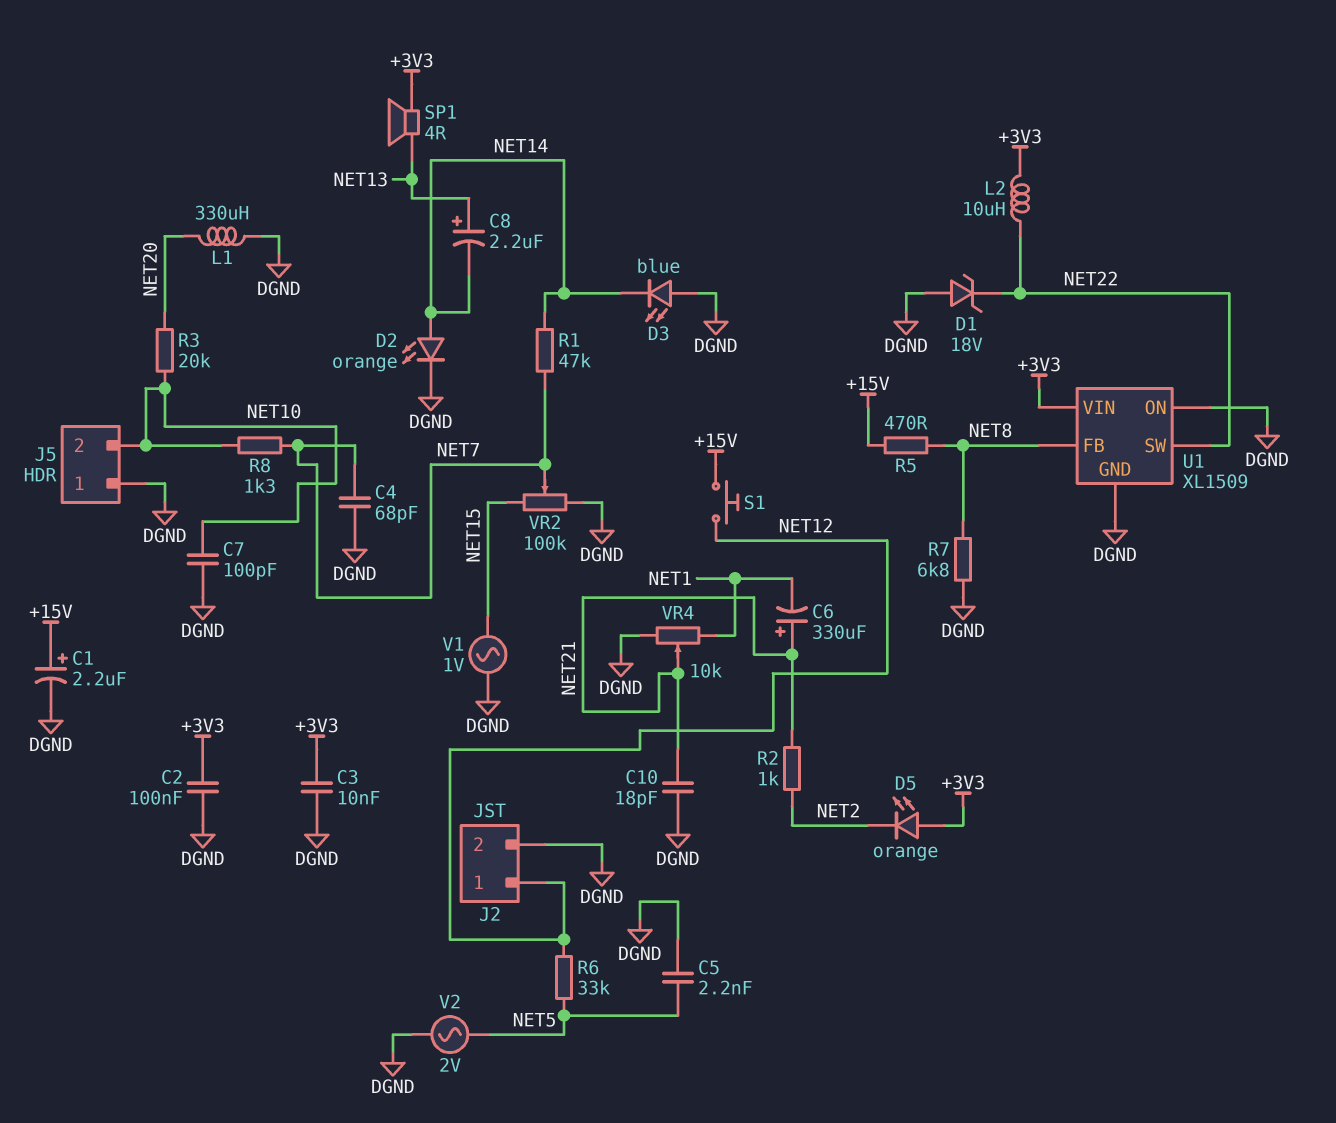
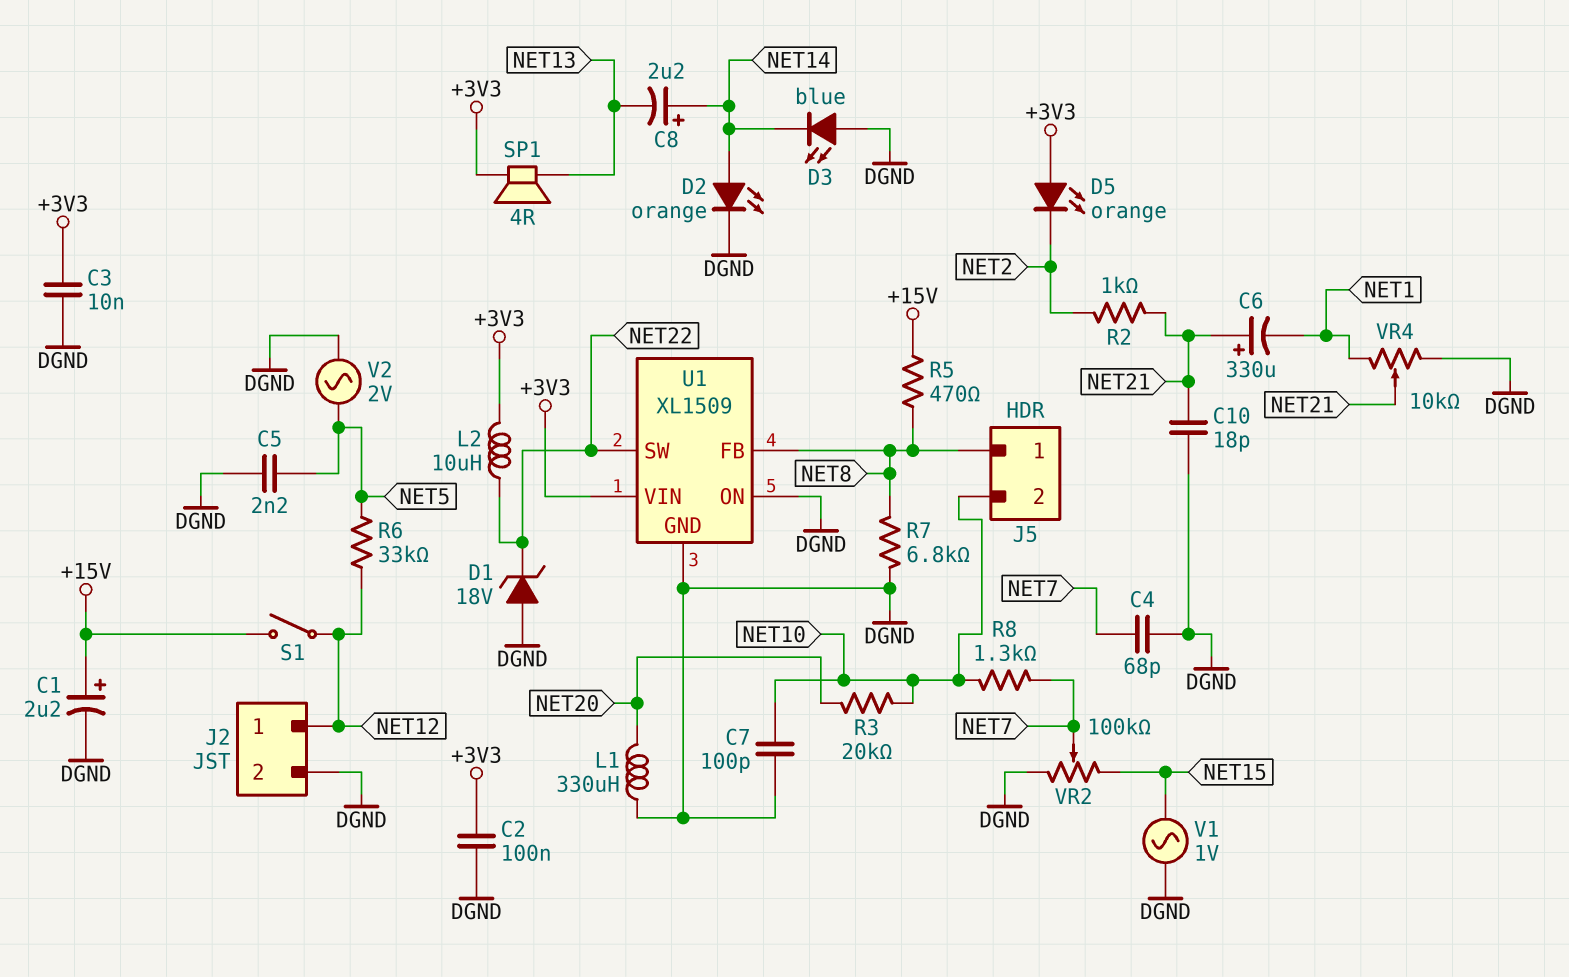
C8: 2.2uF (plus NET13, minus NET14) -> 2.2uF (plus NET14, minus NET13)
J5 pin 1: DGND -> NET8
R1: 47k (NET7, NET14) -> none
S1: button (+15V, NET12) -> switch (+15V, NET12)

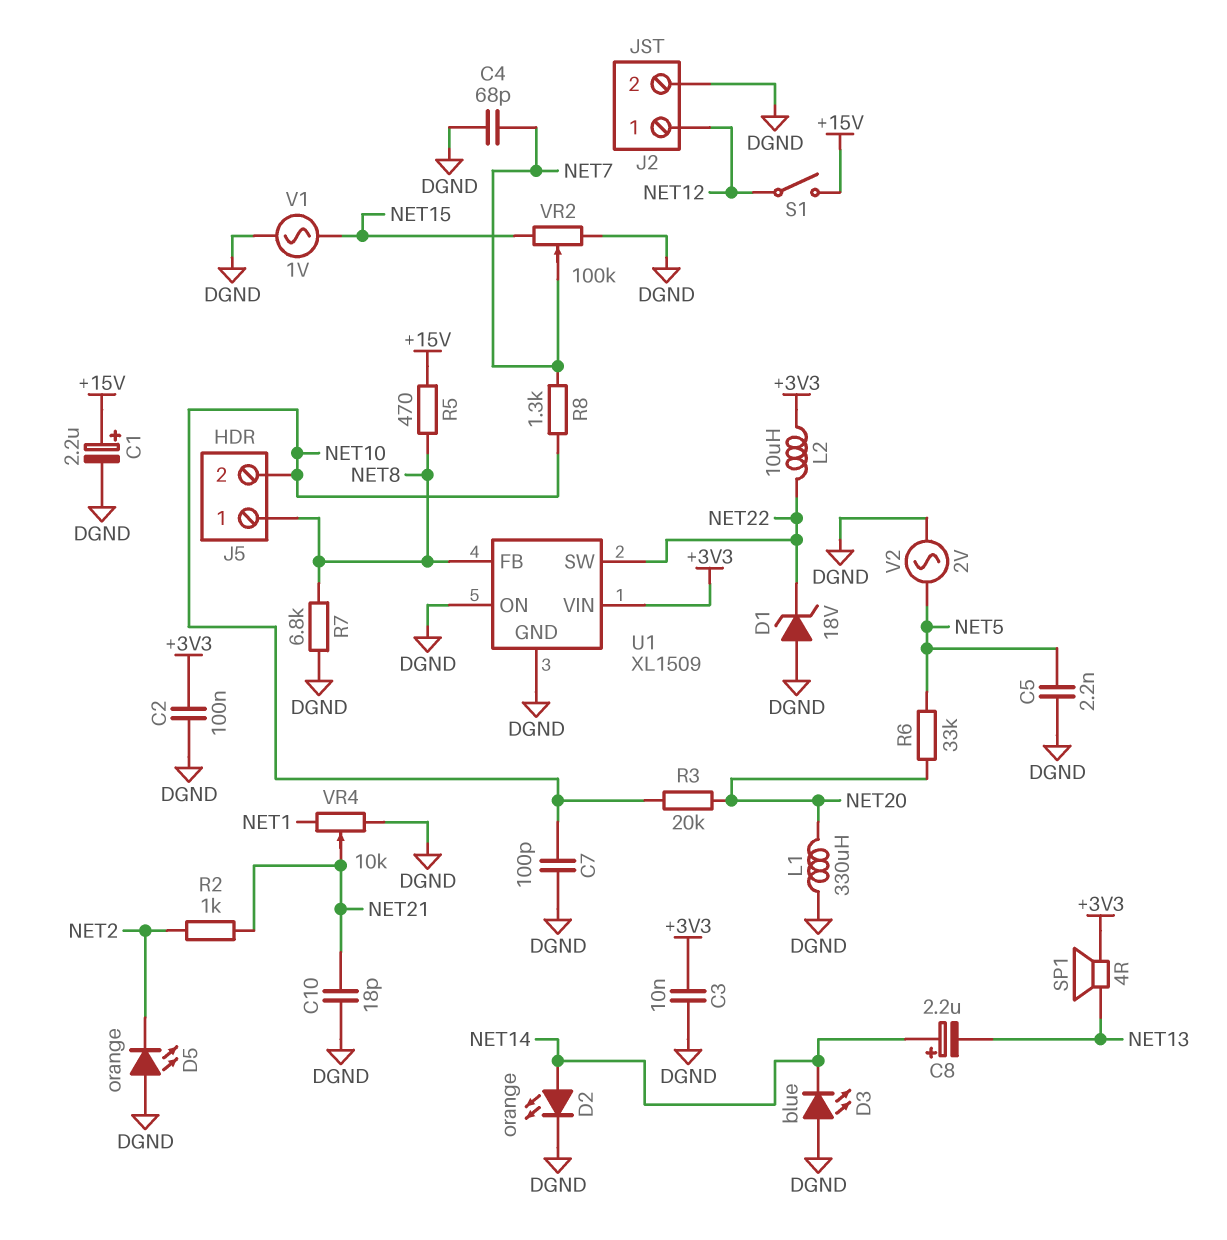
C6: 330uF (plus NET21, minus NET1) -> none
D5: LED orange (A +3V3, K NET2) -> LED orange (A DGND, K NET2)
R6: 33k (NET5, NET12) -> 33k (NET5, NET20)

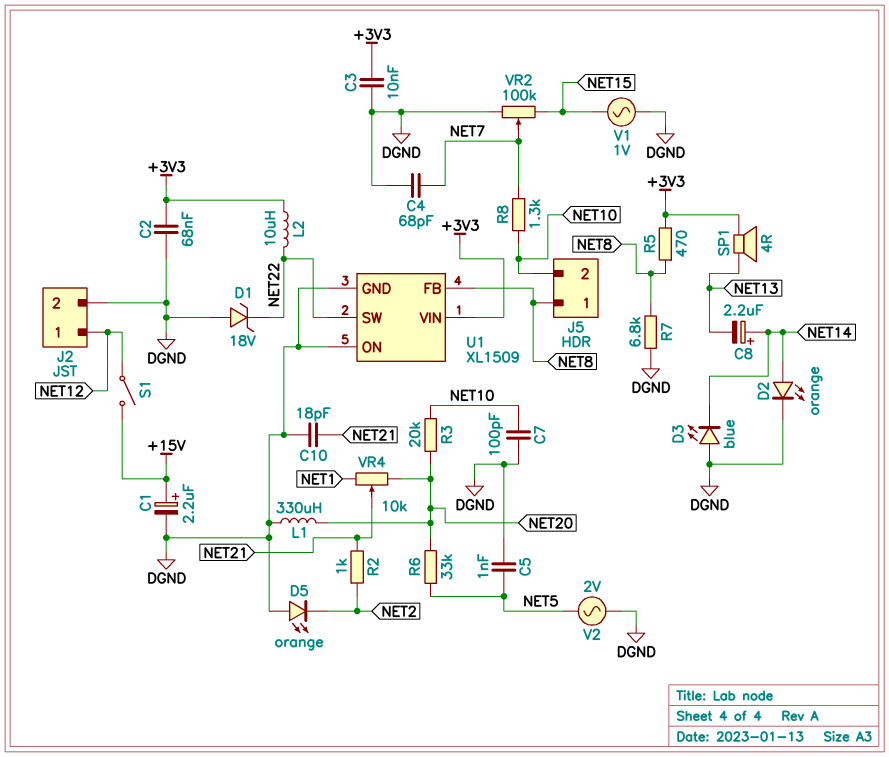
C2: 100nF (+3V3, DGND) -> 68nF (+3V3, DGND)
C5: 2.2nF (DGND, NET5) -> 1nF (DGND, NET5)
R5: 470 (+15V, NET8) -> 470 (+3V3, NET8)
VR4: 10k (DGND, NET1, wiper NET21) -> 10k (NET1, NET20, wiper NET21)

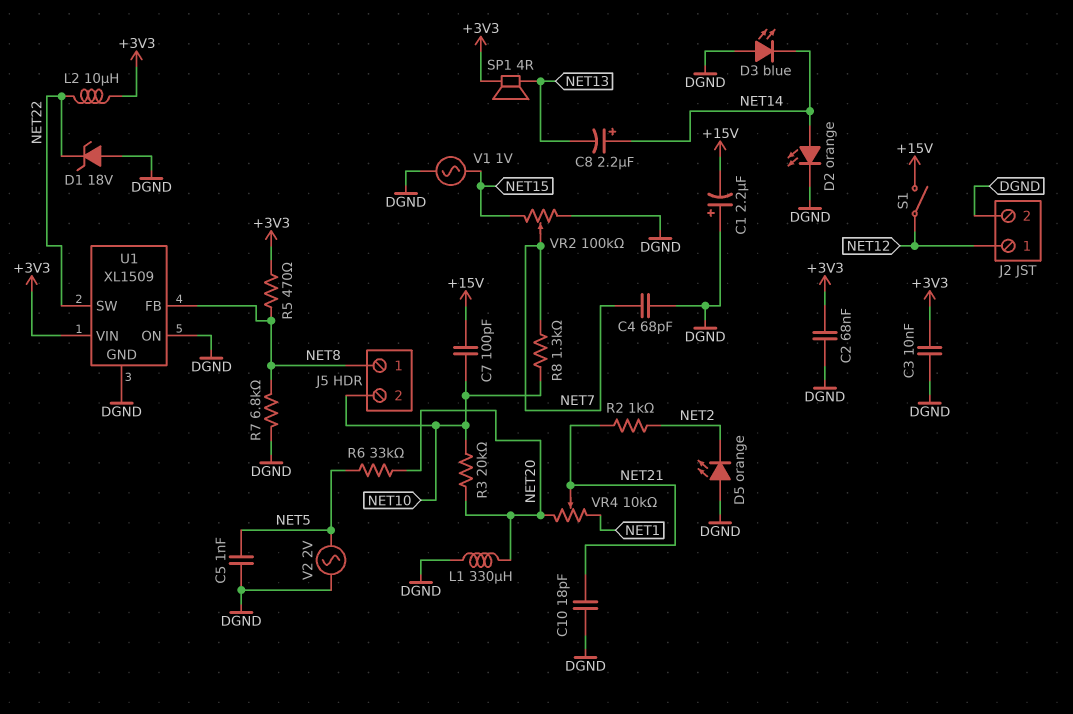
C1: 2.2uF (plus +15V, minus DGND) -> 2.2uF (plus DGND, minus +15V)
C7: 100pF (DGND, NET10) -> 100pF (+15V, NET10)

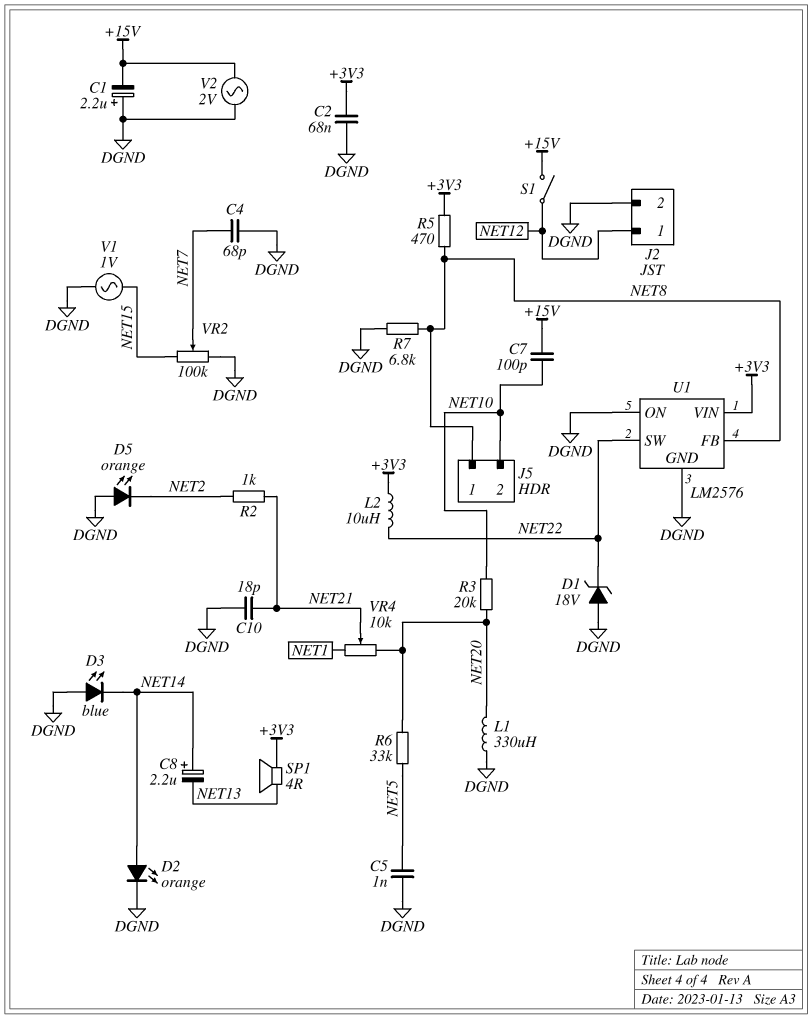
C3: 10nF (+3V3, DGND) -> none
R8: 1.3k (NET7, NET10) -> none
U1: XL1509 -> LM2576
V2: AC 2V (DGND, NET5) -> AC 2V (+15V, DGND)

